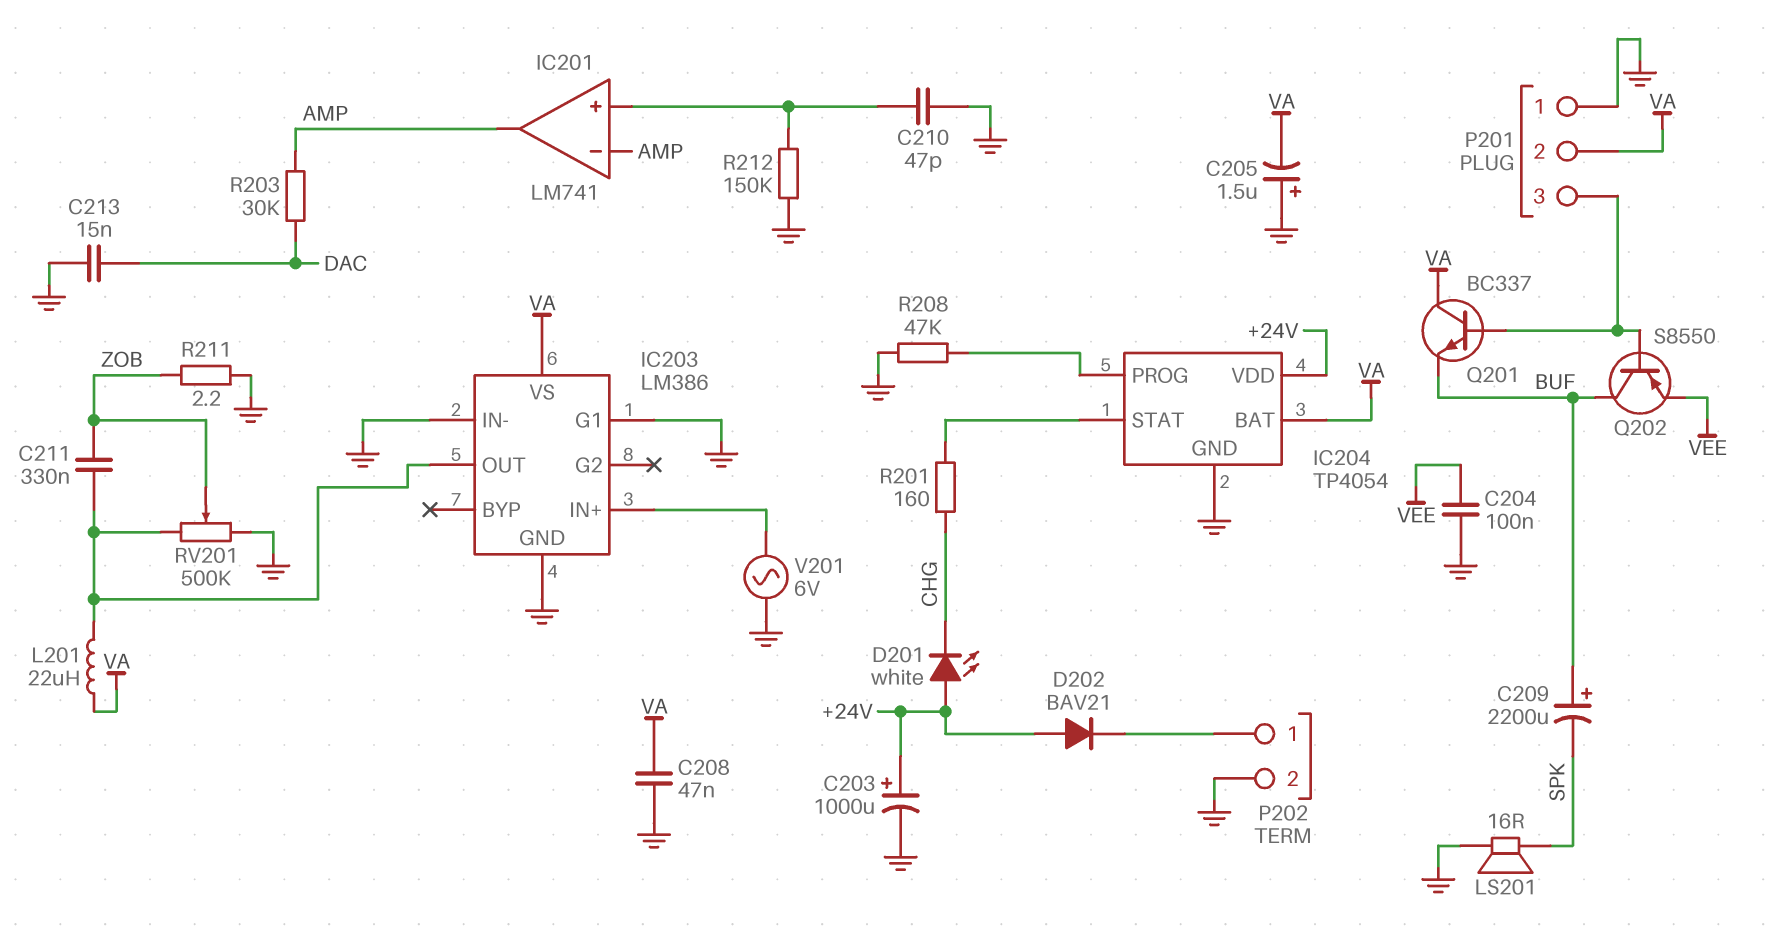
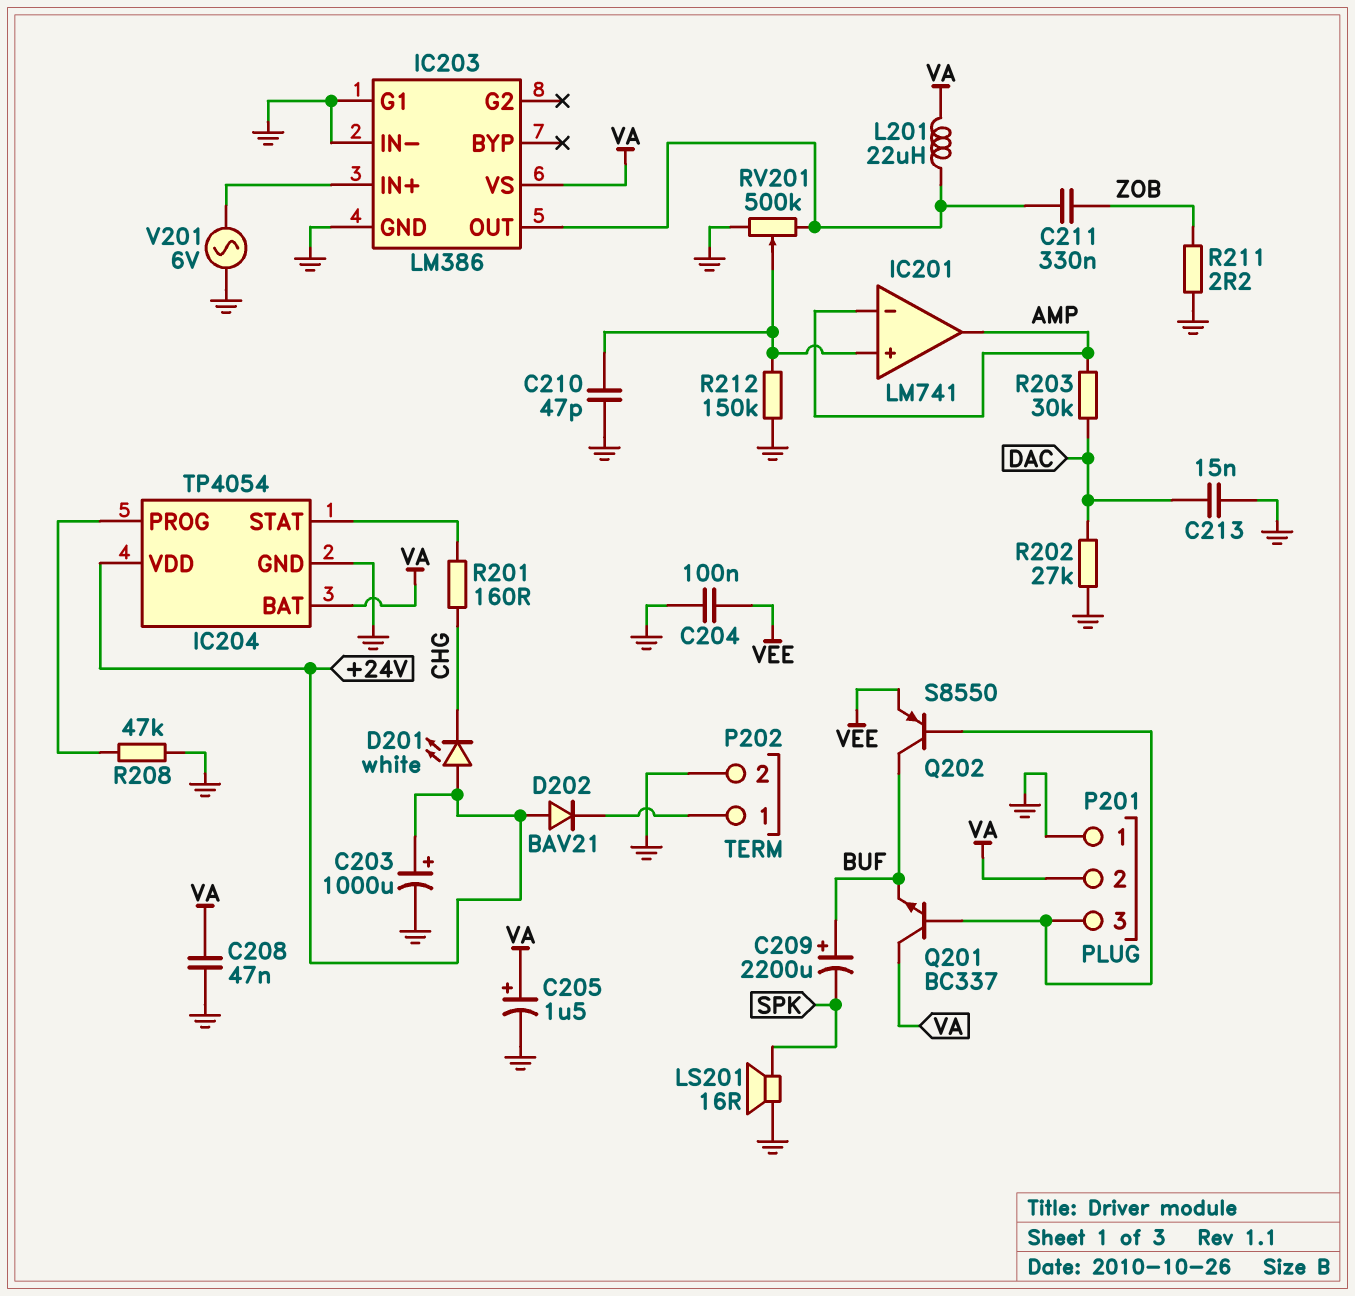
C205: 1.5uF (plus GND, minus VA) -> 1.5uF (plus VA, minus GND)
R202: none -> 27k (DAC, GND)
RV201: 500k (GND, IC203/OUT, wiper ZOB) -> 500k (GND, IC203/OUT, wiper IC201/in+)

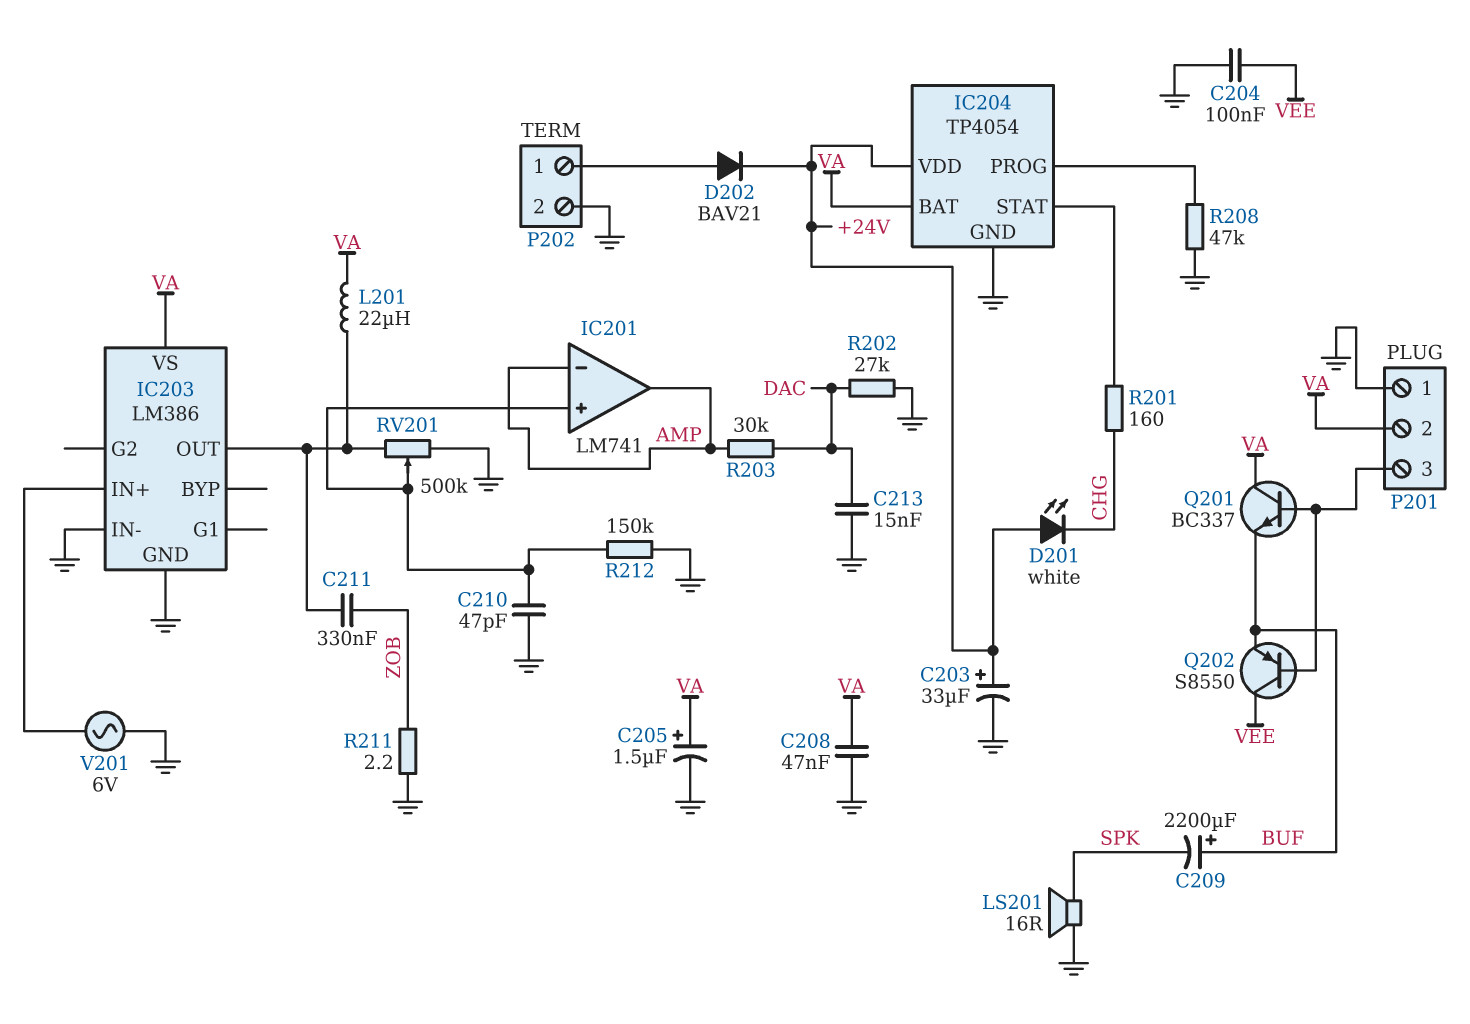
C203: 1000uF (plus +24V, minus GND) -> 33uF (plus +24V, minus GND)
D202: diode BAV21 (A +24V, K P202/1) -> diode BAV21 (A P202/1, K +24V)
IC203 pin G1: GND -> none
Q202: PNP S8550 (B P201/3, C BUF, E VEE) -> PNP S8550 (B P201/3, C VEE, E BUF)

